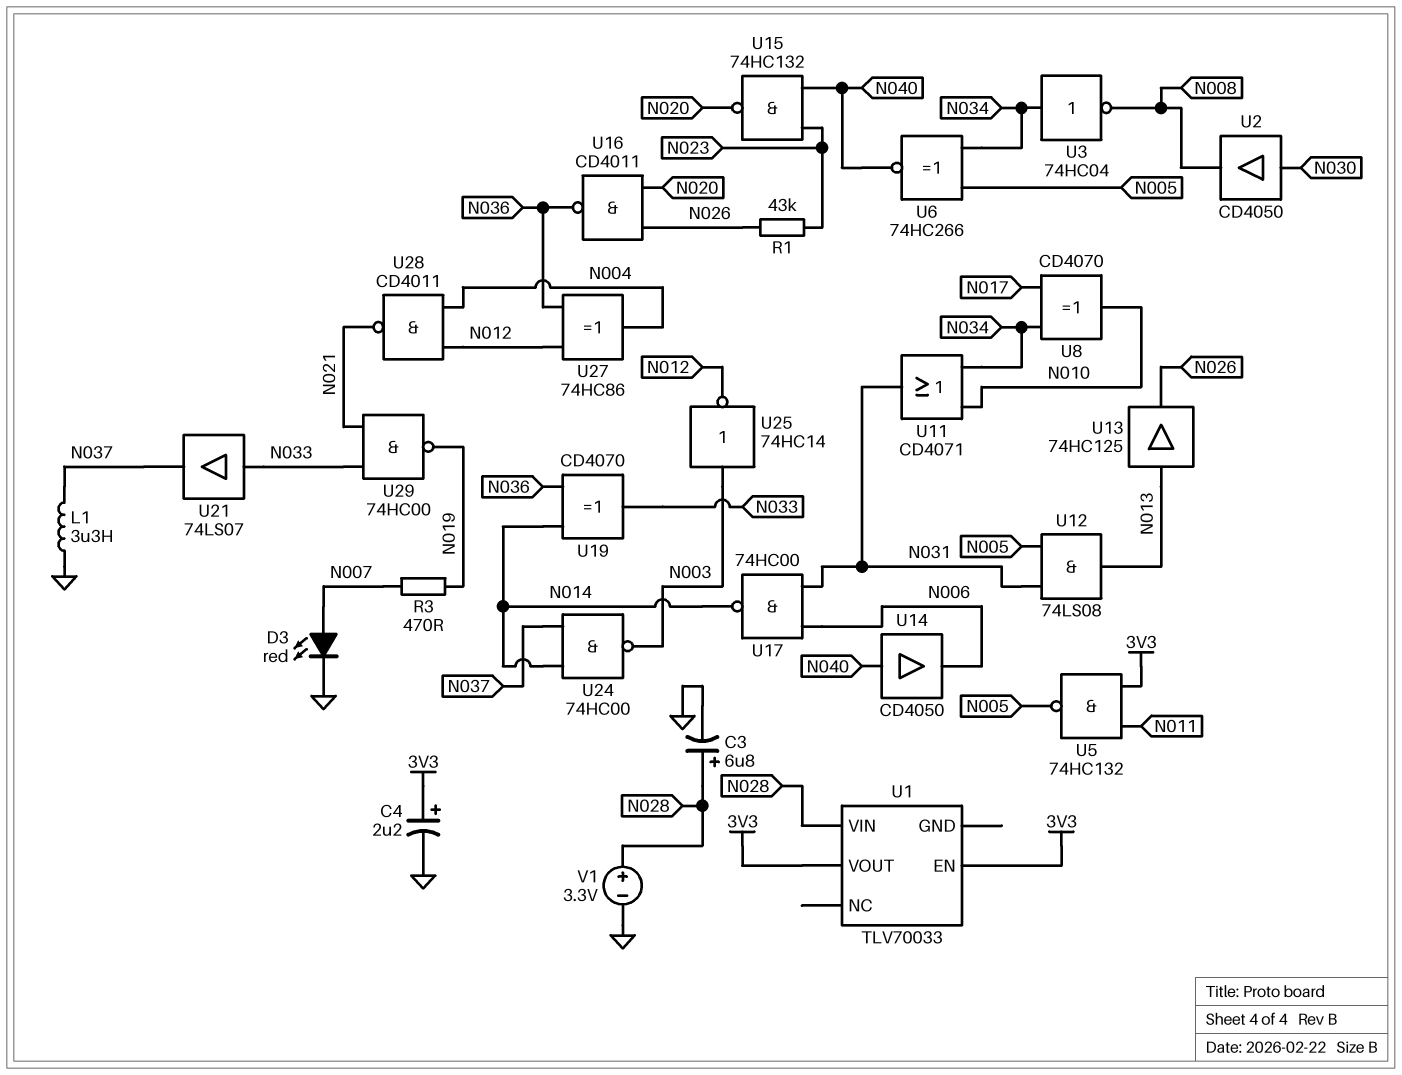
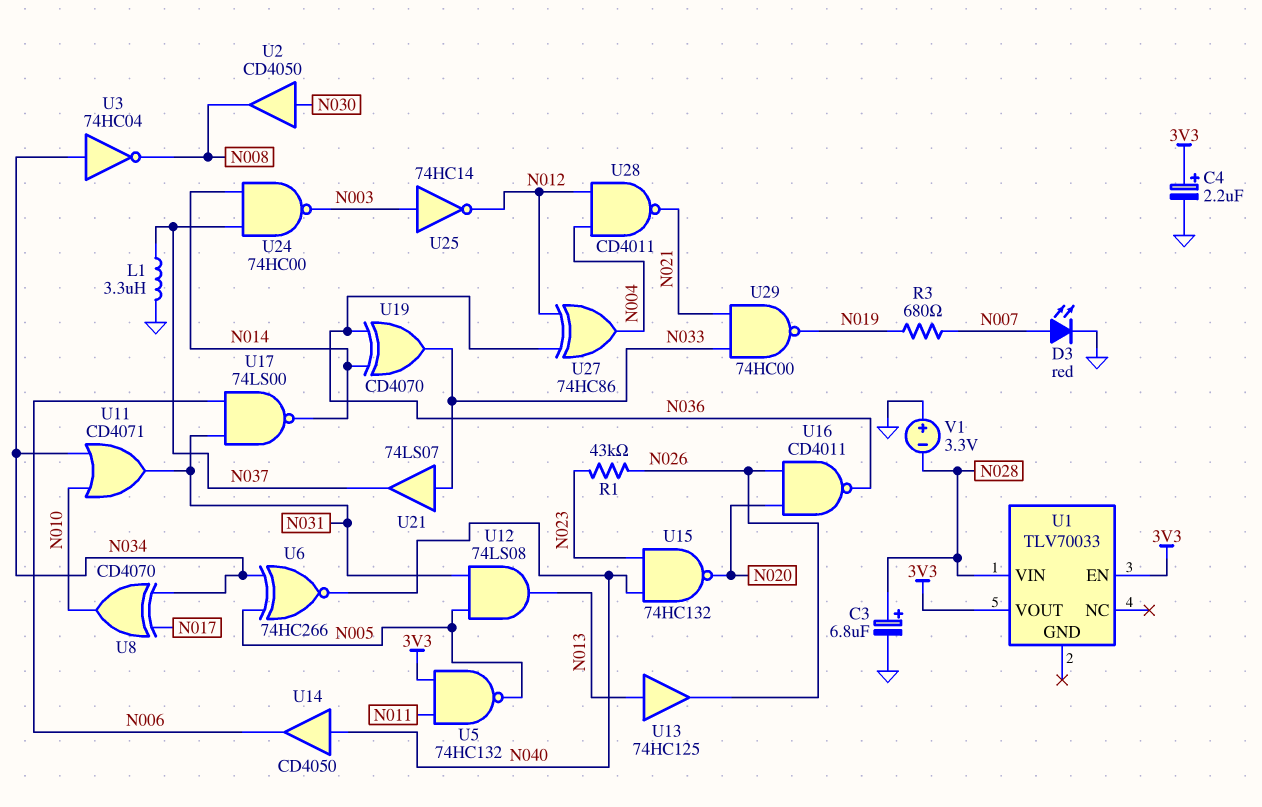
R3: 470 (N007, N019) -> 680 (N007, N019)
U17: NAND 74HC00 (in N006, in N031, out N014) -> NAND 74LS00 (in N006, in N031, out N014)
V1: 3.3V (plus N028, minus GND) -> 3.3V (plus GND, minus N028)

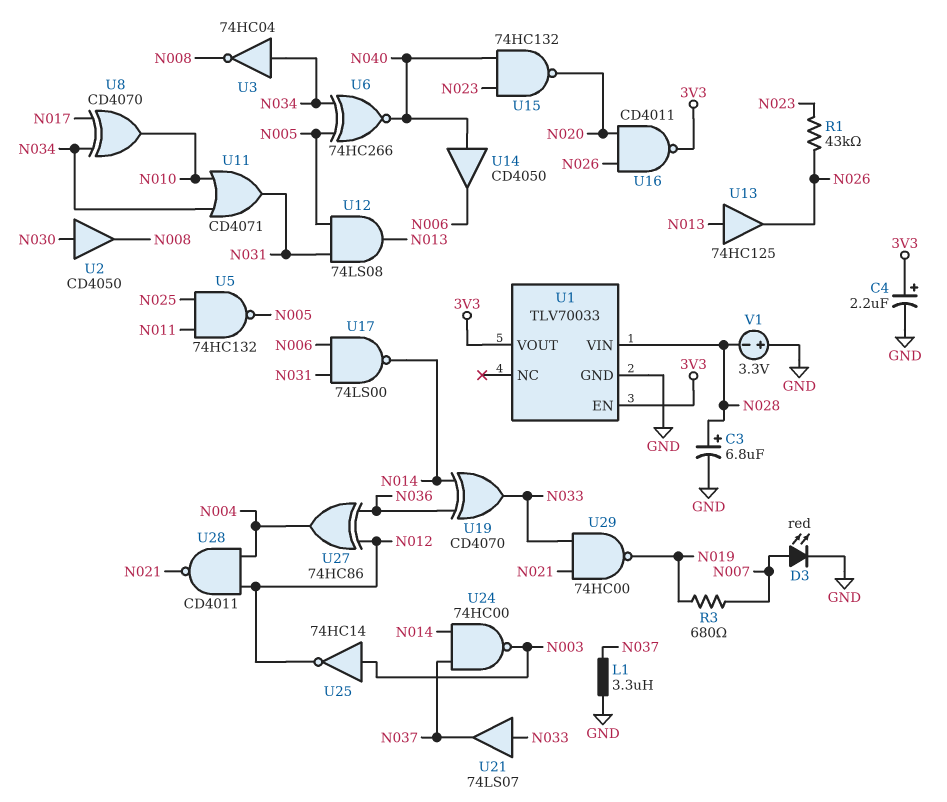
U1 pin GND: none -> GND
U5: NAND 74HC132 (in 3V3, in N011, out N005) -> NAND 74HC132 (in N011, in N025, out N005)
U16: NAND CD4011 (in N020, in N026, out N036) -> NAND CD4011 (in N020, in N026, out 3V3)

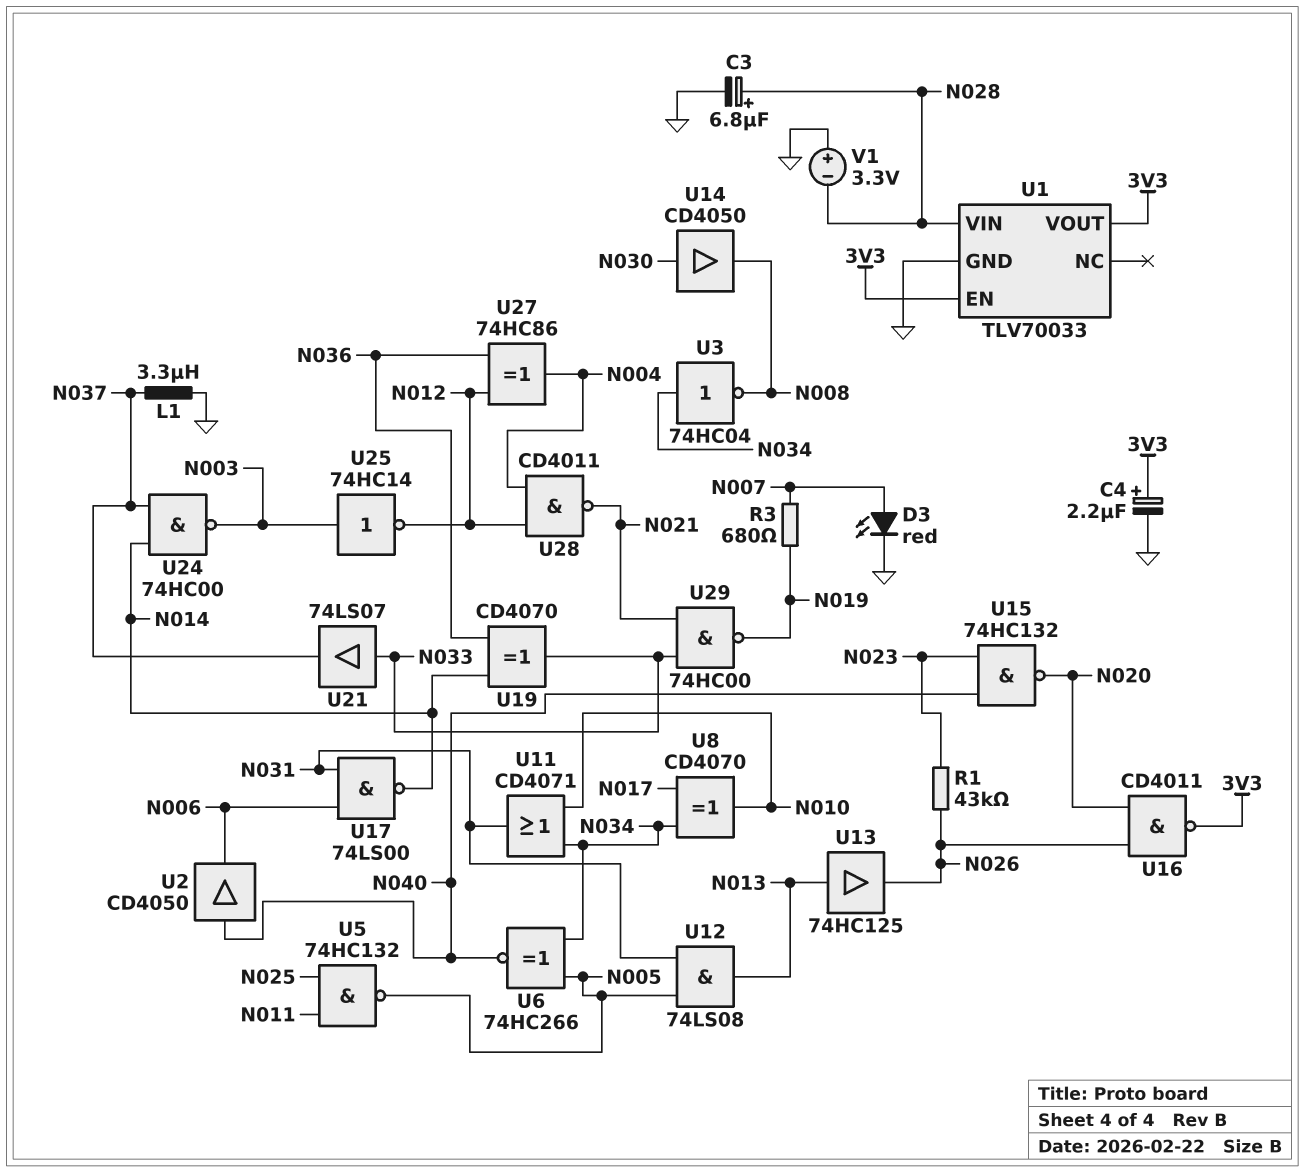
U2: buffer CD4050 (in N030, out N008) -> buffer CD4050 (in N040, out N006)
U14: buffer CD4050 (in N040, out N006) -> buffer CD4050 (in N030, out N008)

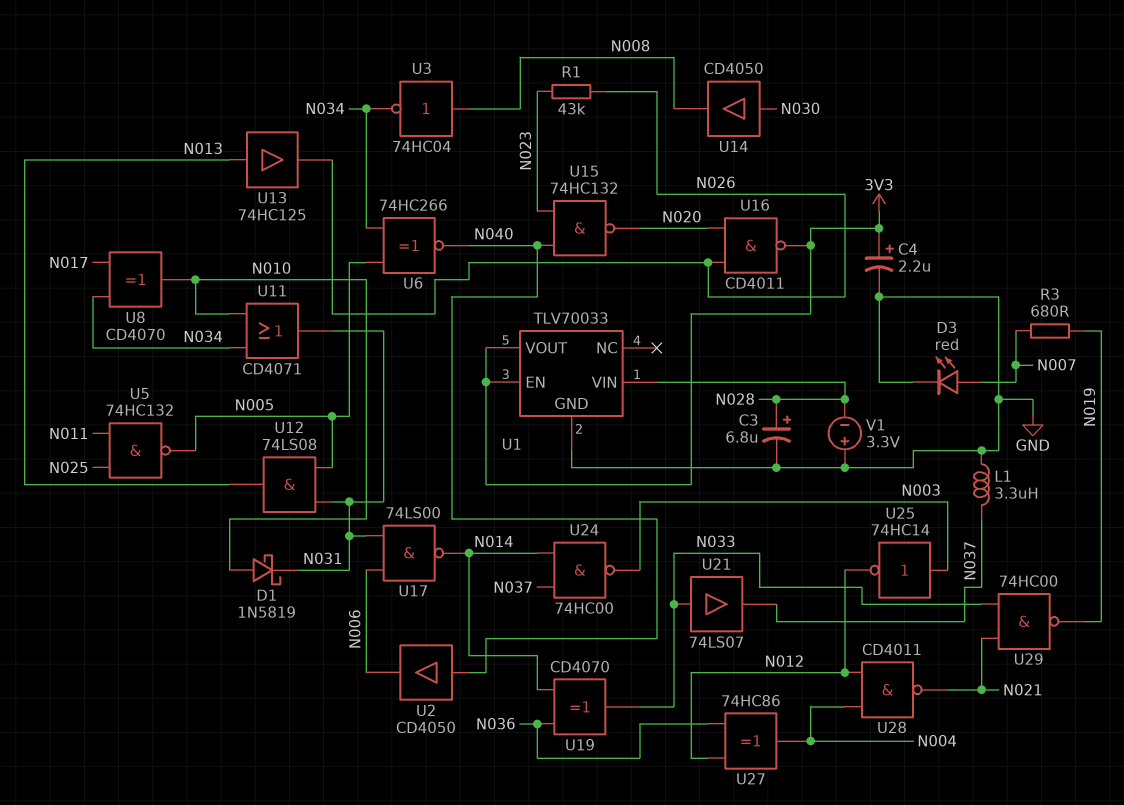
D1: none -> schottky 1N5819 (A N010, K N031)
U3: NOT 74HC04 (in N034, out N008) -> NOT 74HC04 (in N008, out N034)

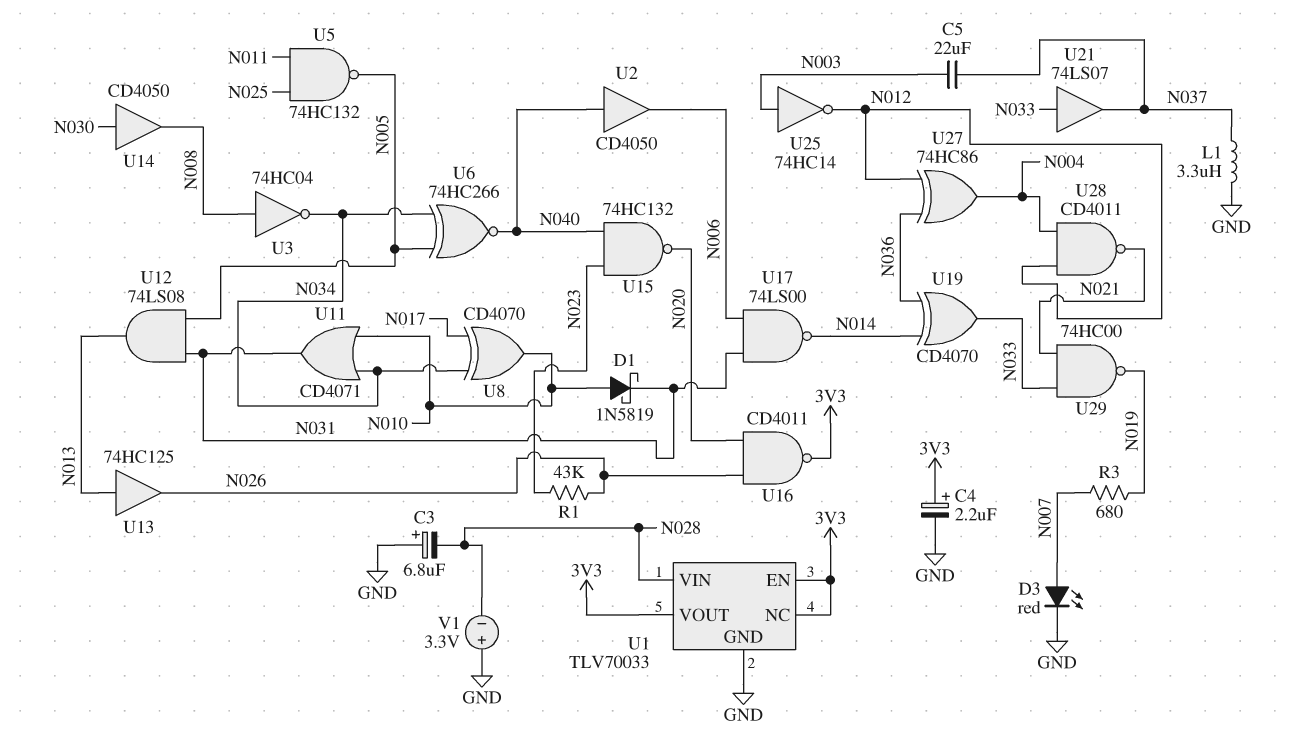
C3: 6.8uF (plus N028, minus GND) -> 6.8uF (plus GND, minus N028)
C5: none -> 22uF (N003, N037)
U1 pin NC: none -> 3V3
U24: NAND 74HC00 (in N014, in N037, out N003) -> none

